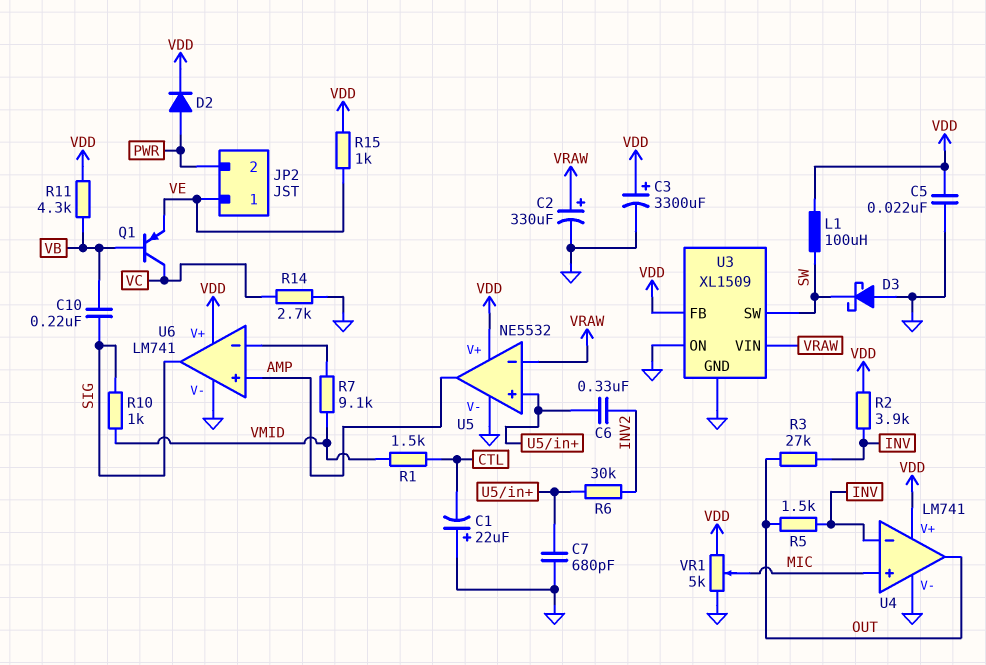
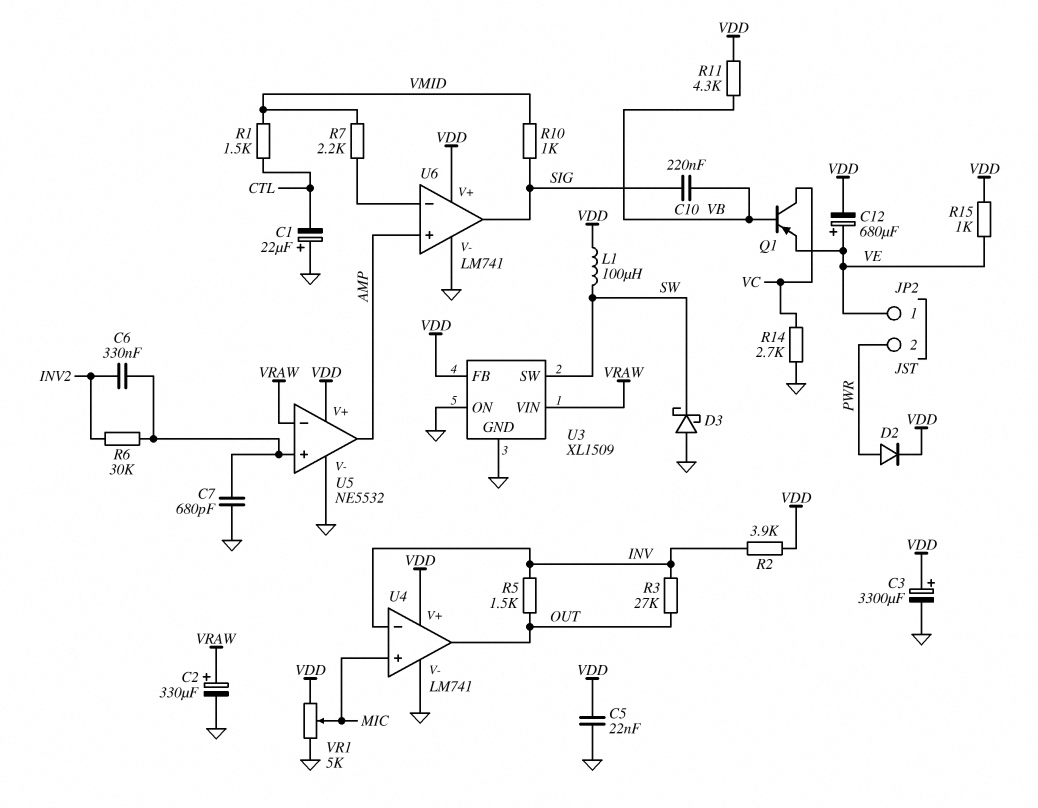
C12: none -> 680uF (plus VE, minus VDD)
R7: 9.1k (U6/in-, VMID) -> 2.2k (U6/in-, VMID)

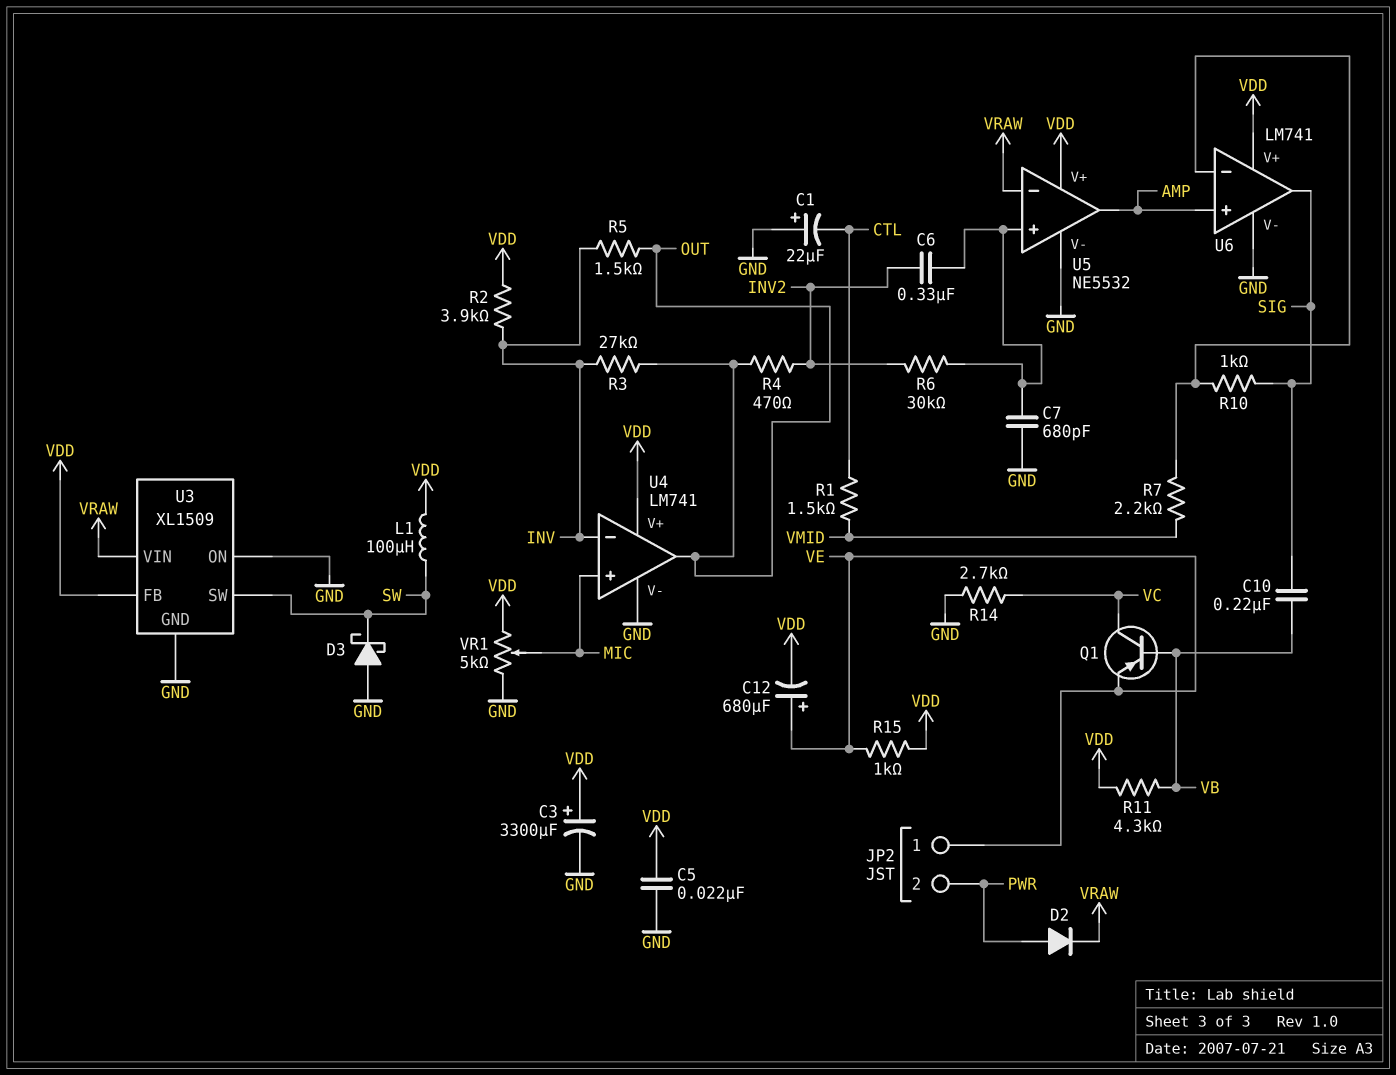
C2: 330uF (plus VRAW, minus GND) -> none
D2: diode (A PWR, K VDD) -> diode (A PWR, K VRAW)
R4: none -> 470 (INV2, OUT)
R10: 1k (SIG, VMID) -> 1k (SIG, U6/in-)

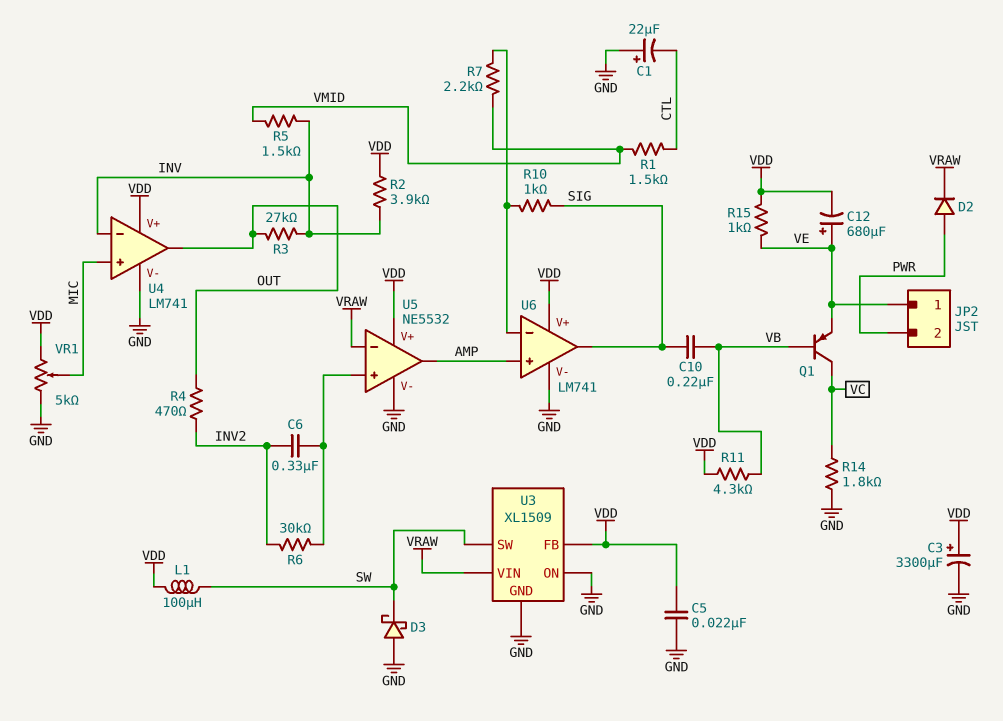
C7: 680pF (GND, U5/in+) -> none
R5: 1.5k (INV, OUT) -> 1.5k (INV, VMID)
R14: 2.7k (GND, VC) -> 1.8k (GND, VC)

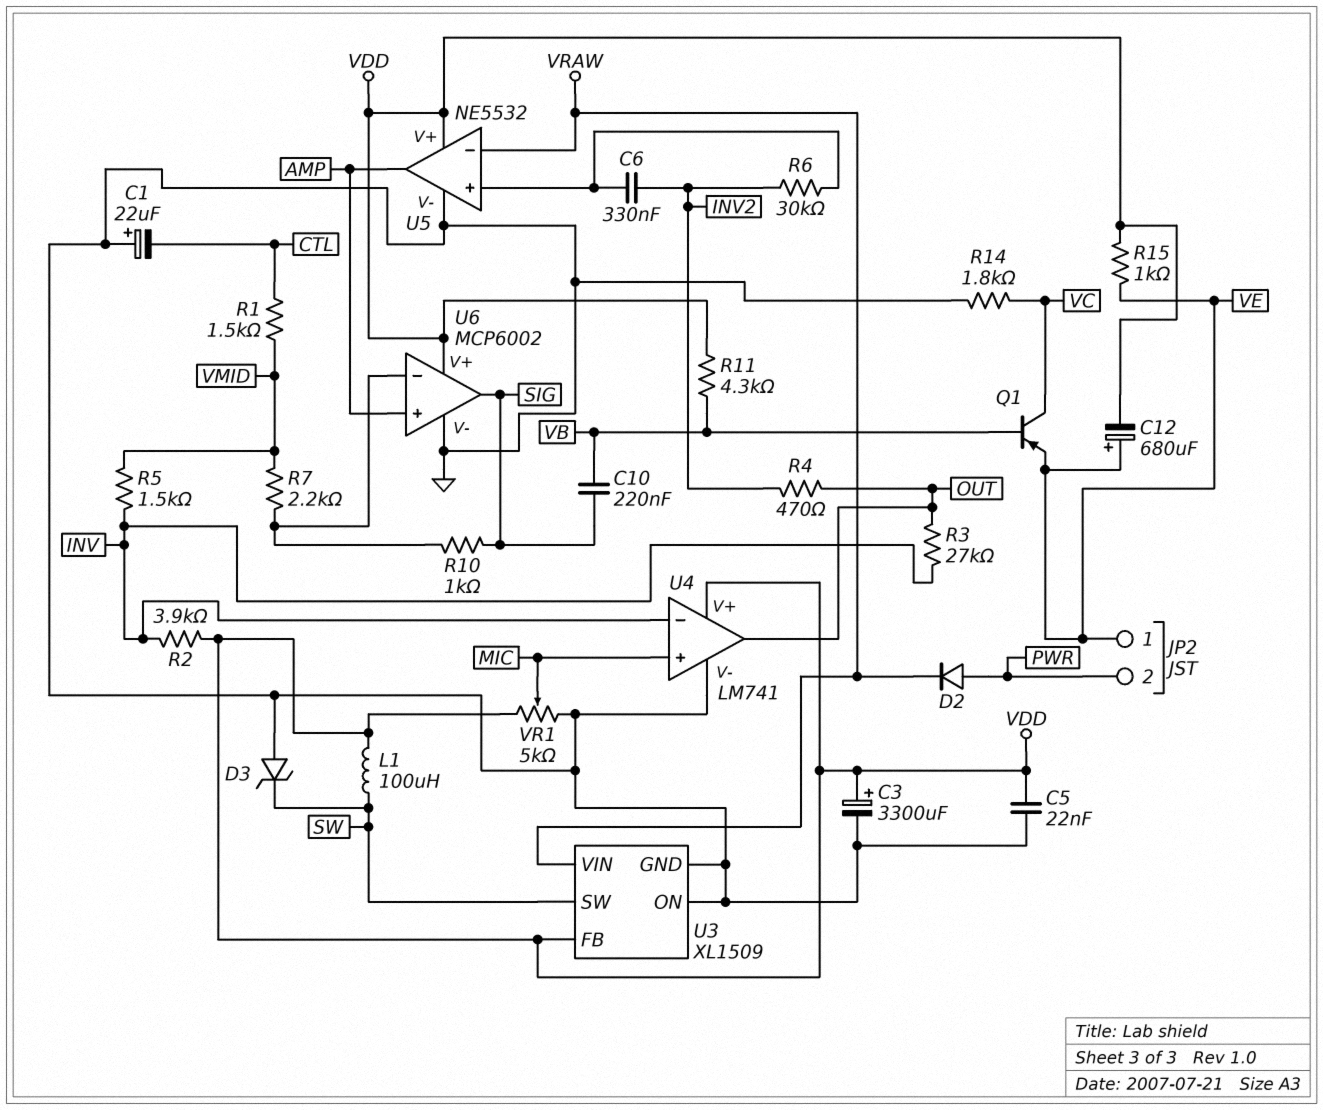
D3: schottky (A GND, K SW) -> zener (A GND, K SW)
U6: LM741 -> MCP6002

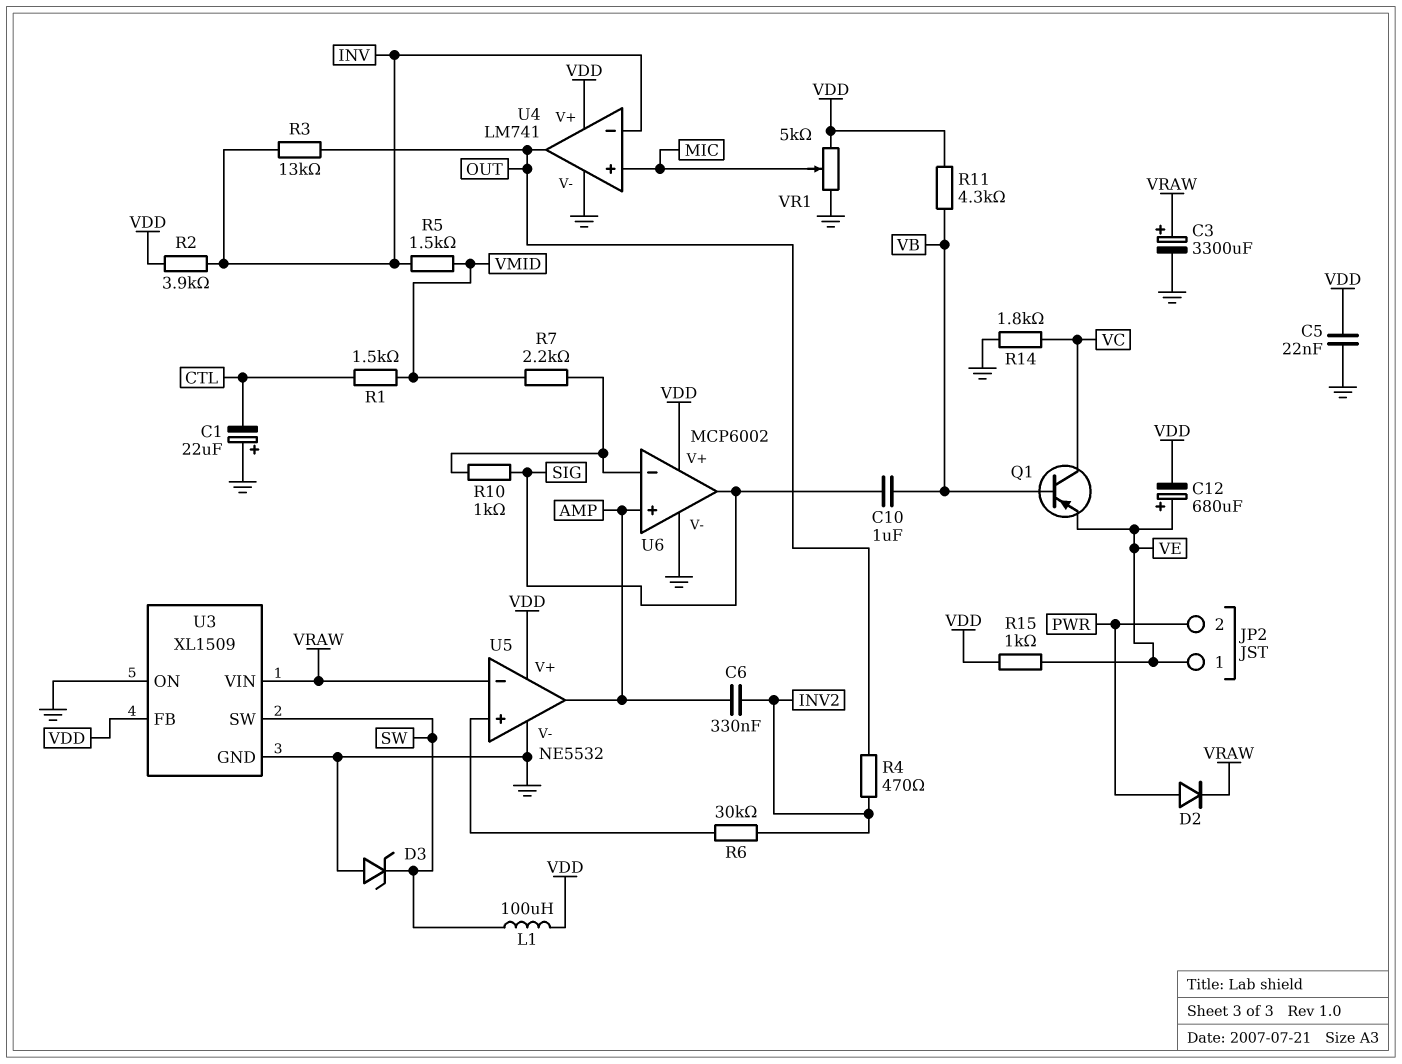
C3: 3300uF (plus VDD, minus GND) -> 3300uF (plus VRAW, minus GND)
C6: 330nF (INV2, U5/in+) -> 330nF (AMP, INV2)
C10: 220nF (SIG, VB) -> 1uF (SIG, VB)
R3: 27k (INV, OUT) -> 13k (INV, OUT)

